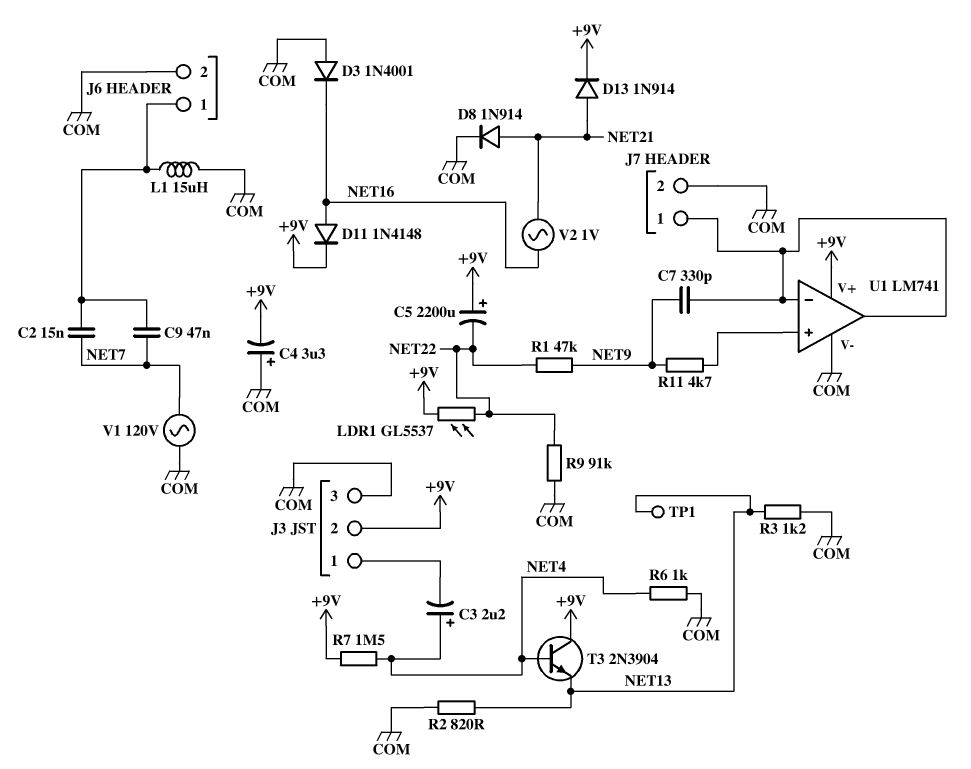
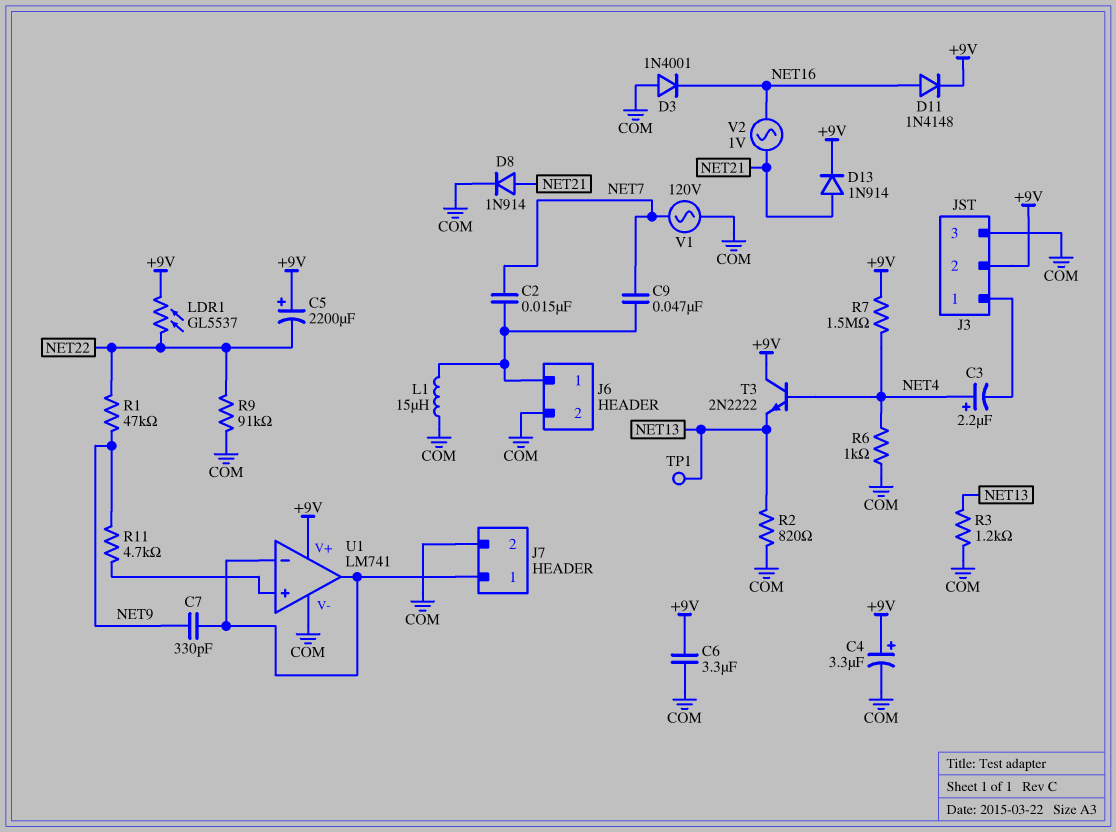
C4: 3.3uF (plus COM, minus +9V) -> 3.3uF (plus +9V, minus COM)
C6: none -> 3.3uF (+9V, COM)
T3: NPN 2N3904 (B NET4, C +9V, E NET13) -> NPN 2N2222 (B NET4, C +9V, E NET13)

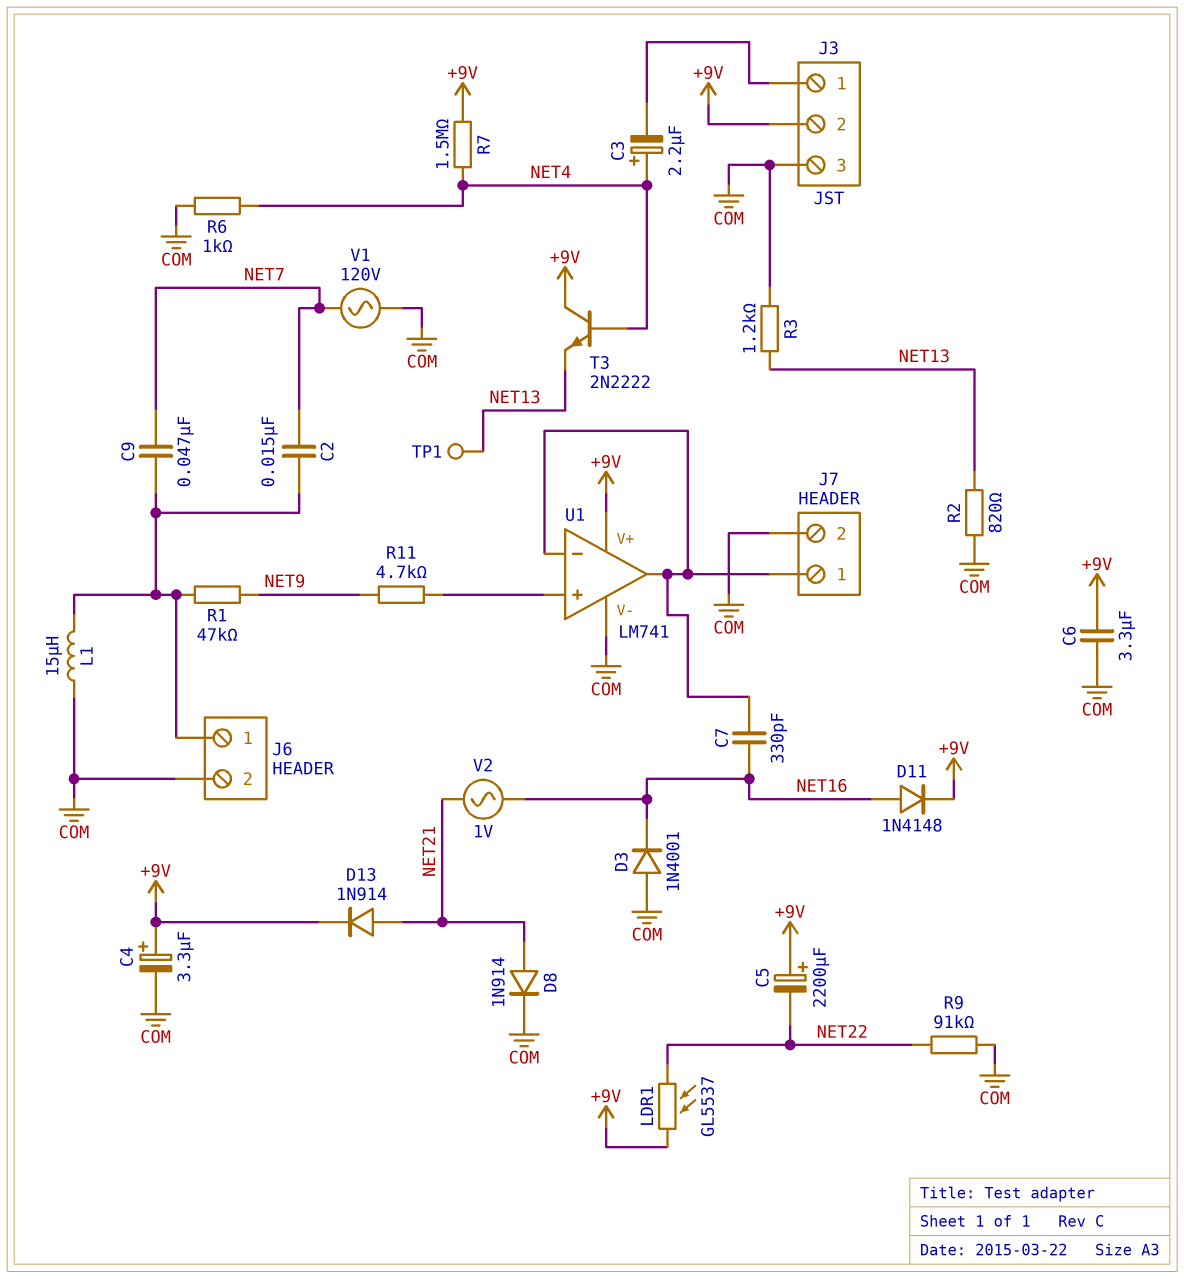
C7: 330pF (J7/1, NET9) -> 330pF (J7/1, NET16)
R1: 47k (NET9, NET22) -> 47k (J6/1, NET9)

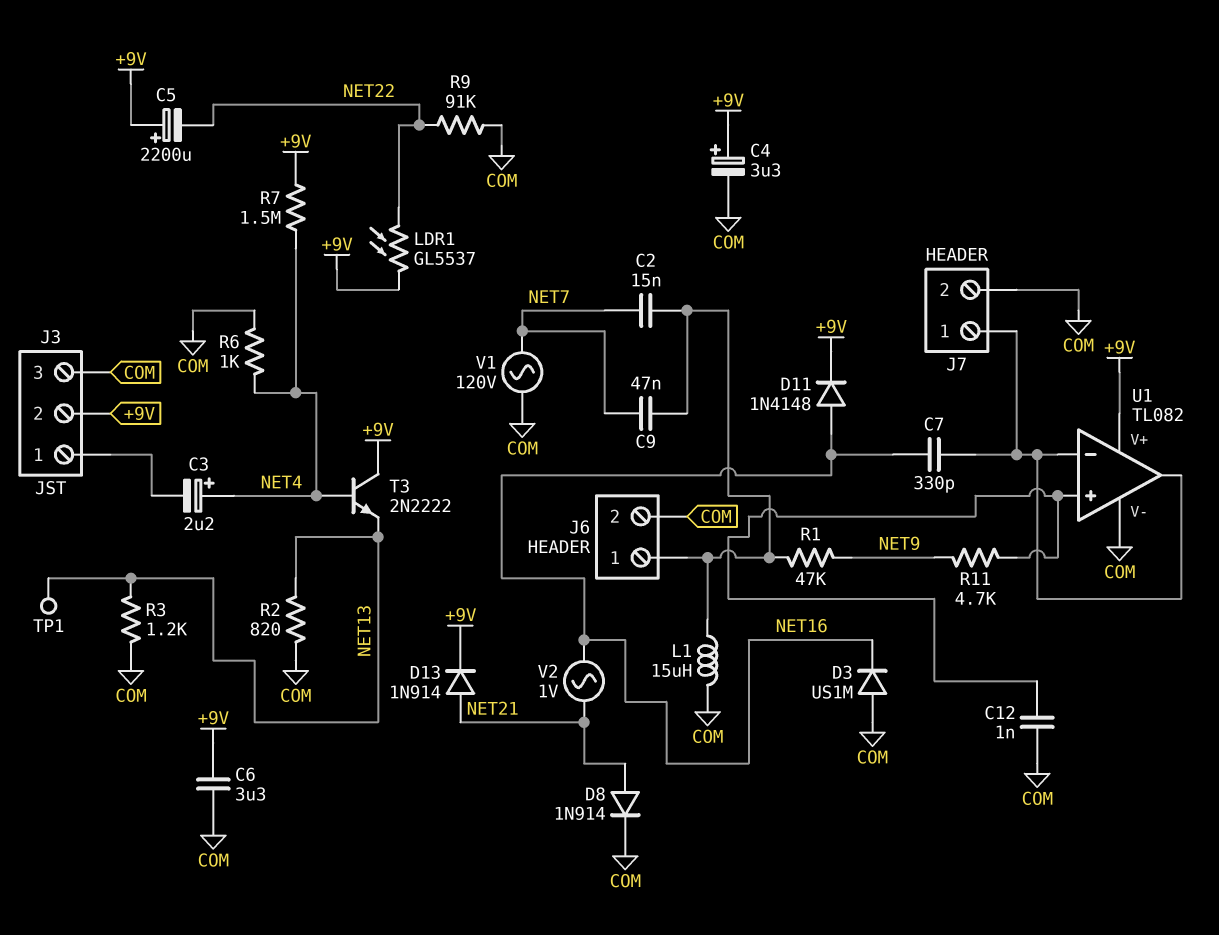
C12: none -> 1nF (COM, U1/in+)
D3: diode 1N4001 (A COM, K NET16) -> diode US1M (A COM, K NET16)
U1: LM741 -> TL082

